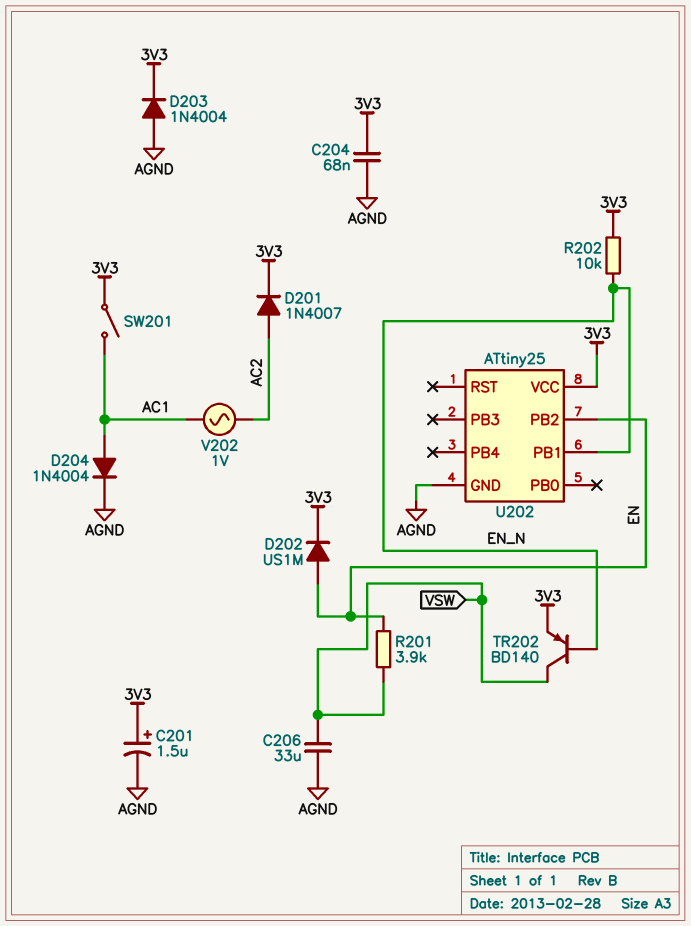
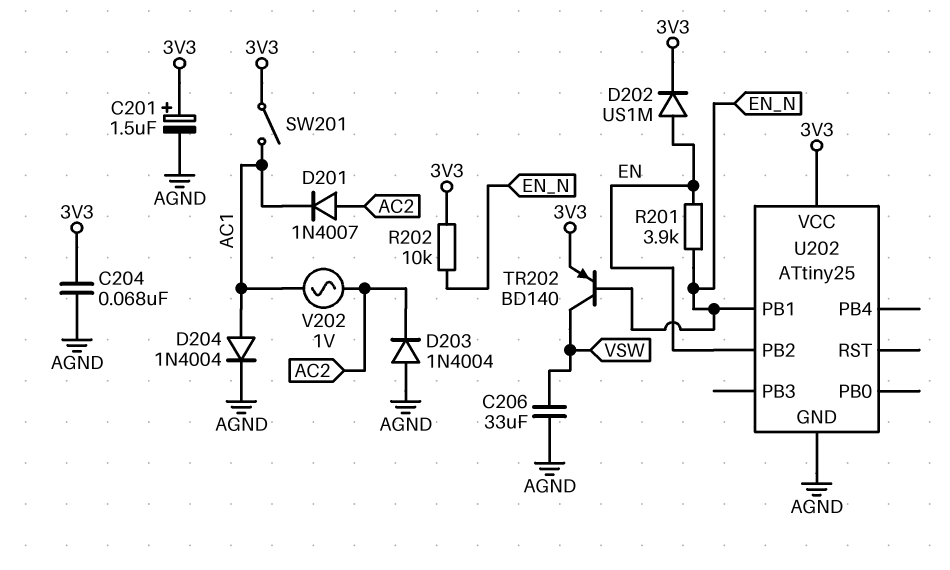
D201: diode 1N4007 (A AC2, K 3V3) -> diode 1N4007 (A AC2, K AC1)
D203: diode 1N4004 (A AGND, K 3V3) -> diode 1N4004 (A AGND, K AC2)
R201: 3.9k (EN, VSW) -> 3.9k (EN, EN_N)

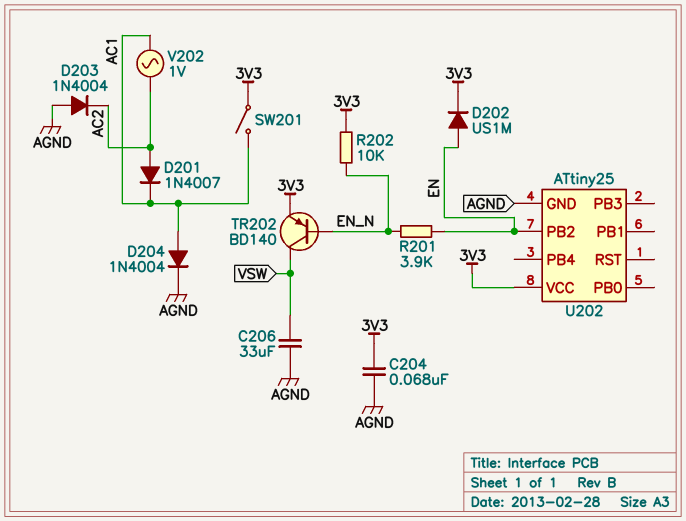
C201: 1.5uF (plus 3V3, minus AGND) -> none
U202 pin PB1: EN_N -> none

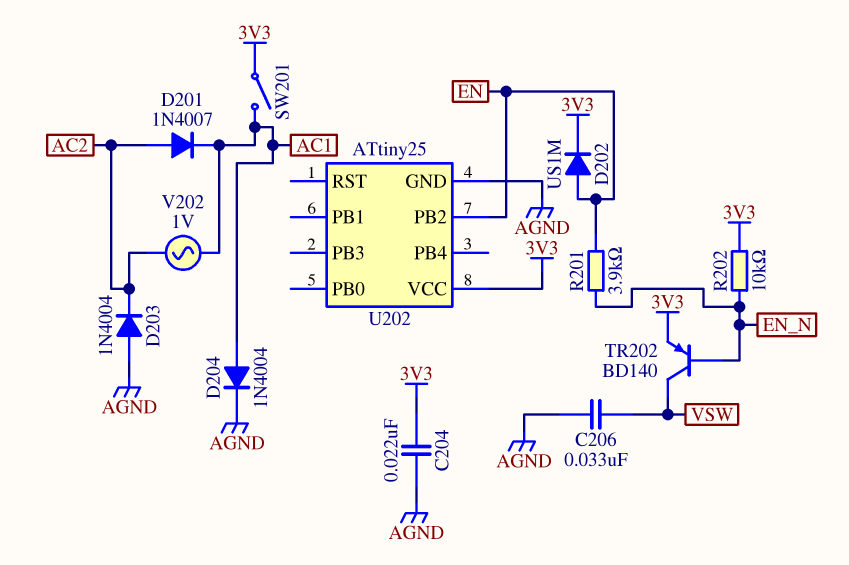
C204: 68nF (3V3, AGND) -> 22nF (3V3, AGND)
C206: 33uF (AGND, VSW) -> 33nF (AGND, VSW)

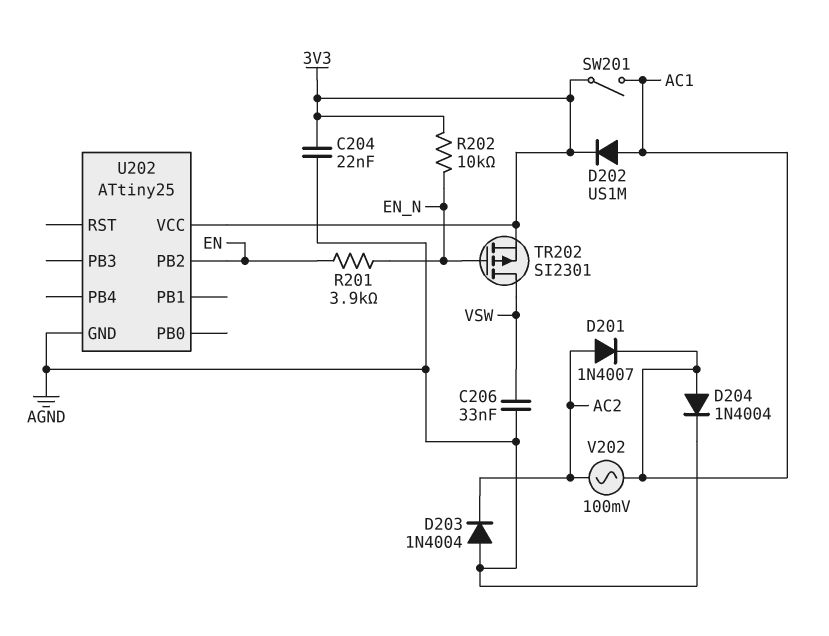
D202: diode US1M (A EN, K 3V3) -> diode US1M (A AC1, K 3V3)
TR202: PNP BD140 (B EN_N, C VSW, E 3V3) -> PMOS SI2301 (G EN_N, D VSW, S 3V3)
V202: AC 1V (AC1, AC2) -> AC 100mV (AC1, AC2)

